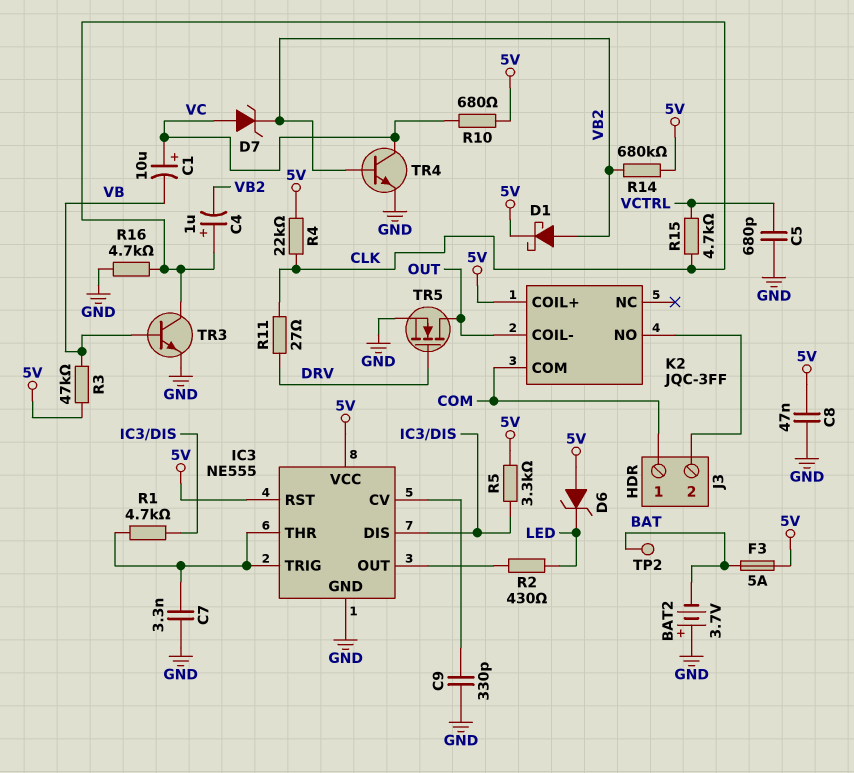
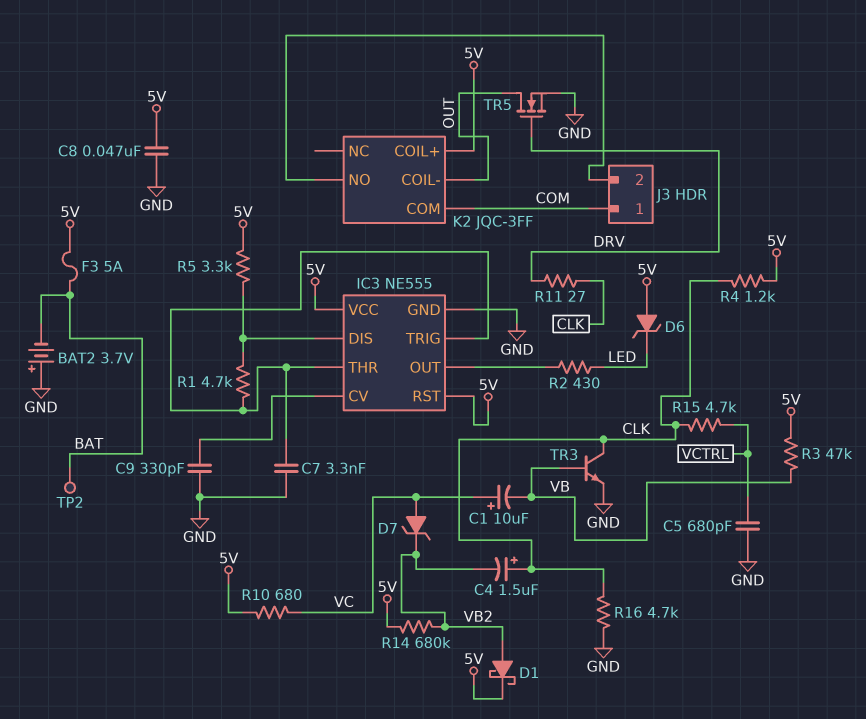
C4: 1uF (plus CLK, minus VB2) -> 1.5uF (plus CLK, minus VB2)
R4: 22k (5V, CLK) -> 1.2k (5V, CLK)
TR4: NPN (B VB2, C VC, E GND) -> none

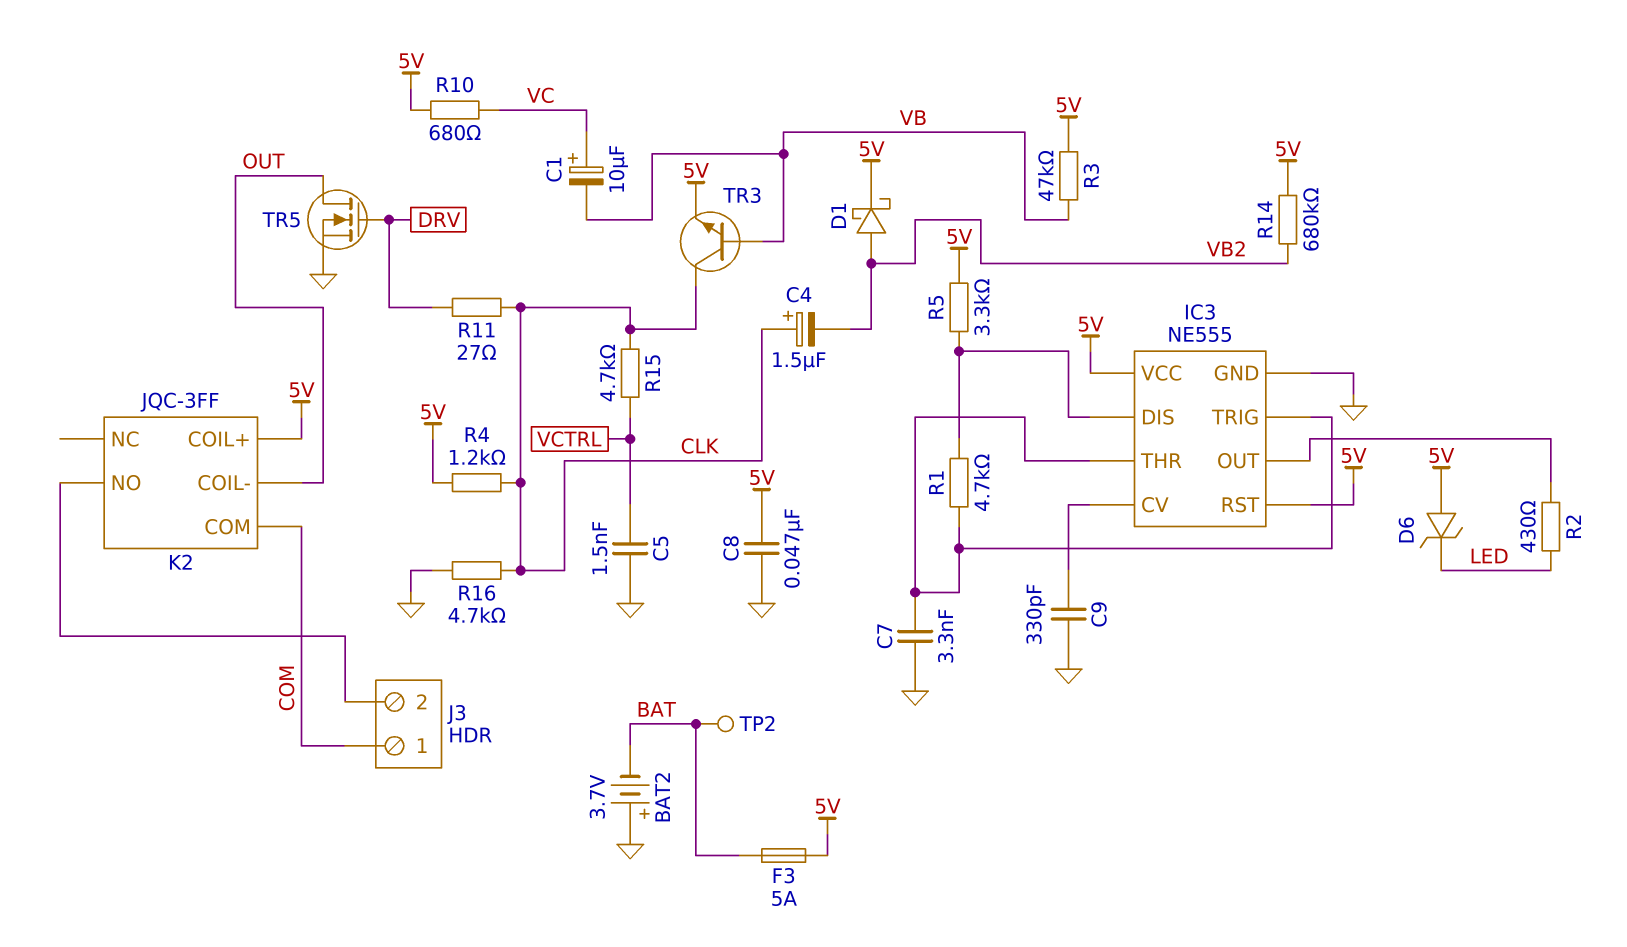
C5: 680pF (GND, VCTRL) -> 1.5nF (GND, VCTRL)
D7: zener (A VC, K VB2) -> none
TR3: NPN (B VB, C CLK, E GND) -> NPN (B VB, C CLK, E 5V)

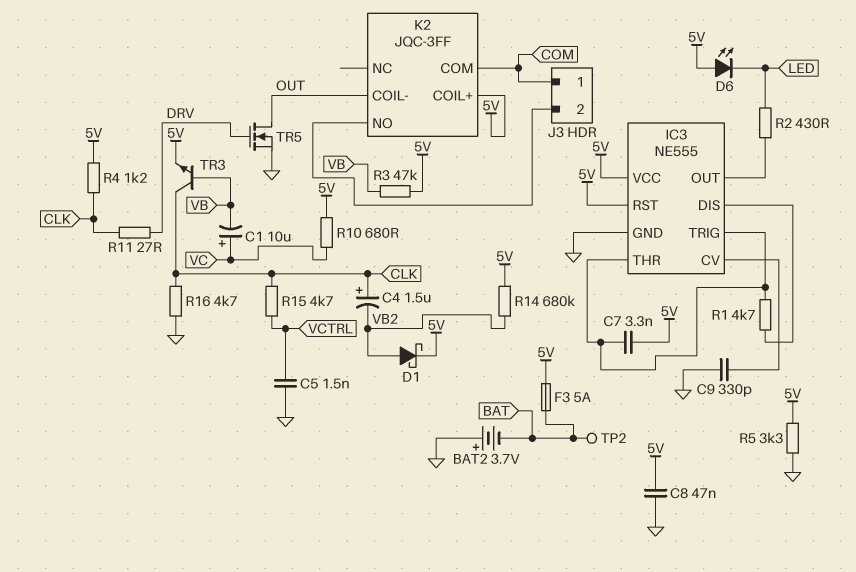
C7: 3.3nF (GND, IC3/THR) -> 3.3nF (5V, IC3/THR)
D6: zener (A 5V, K LED) -> LED (A 5V, K LED)
R5: 3.3k (5V, IC3/DIS) -> 3.3k (5V, GND)

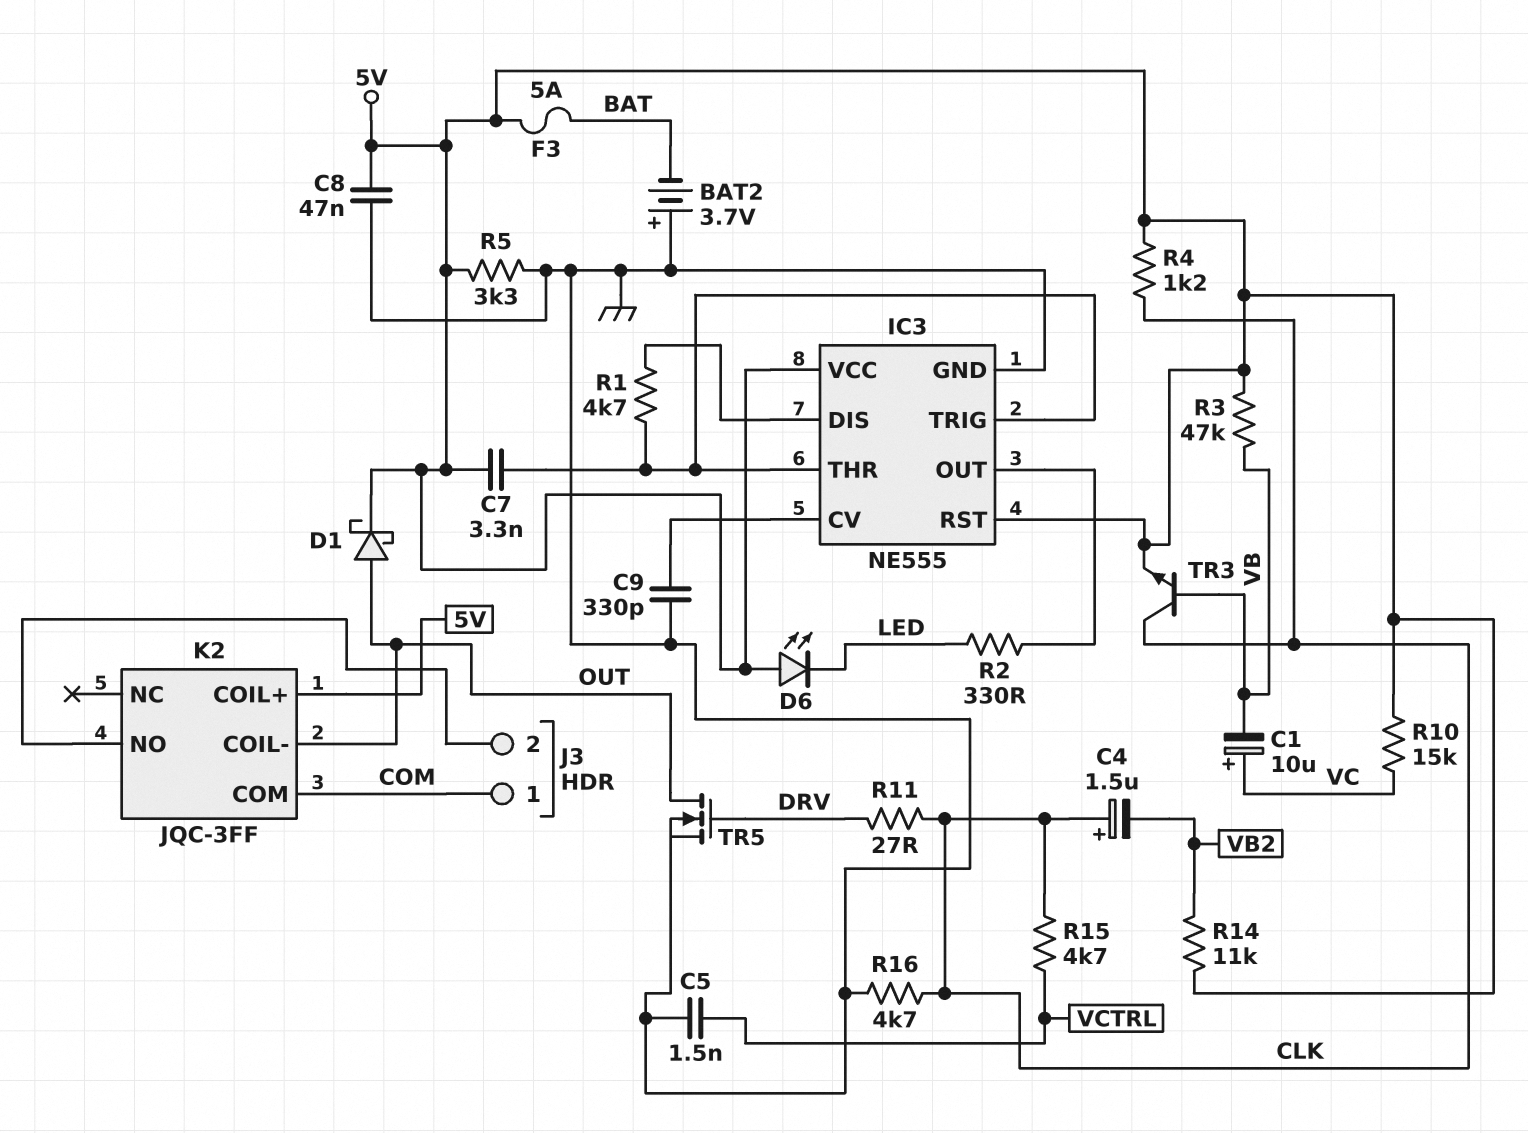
D1: schottky (A VB2, K 5V) -> schottky (A OUT, K 5V)
R2: 430 (IC3/OUT, LED) -> 330 (IC3/OUT, LED)
R10: 680 (5V, VC) -> 15k (5V, VC)
R14: 680k (5V, VB2) -> 11k (5V, VB2)
TP2: test point (BAT) -> none

